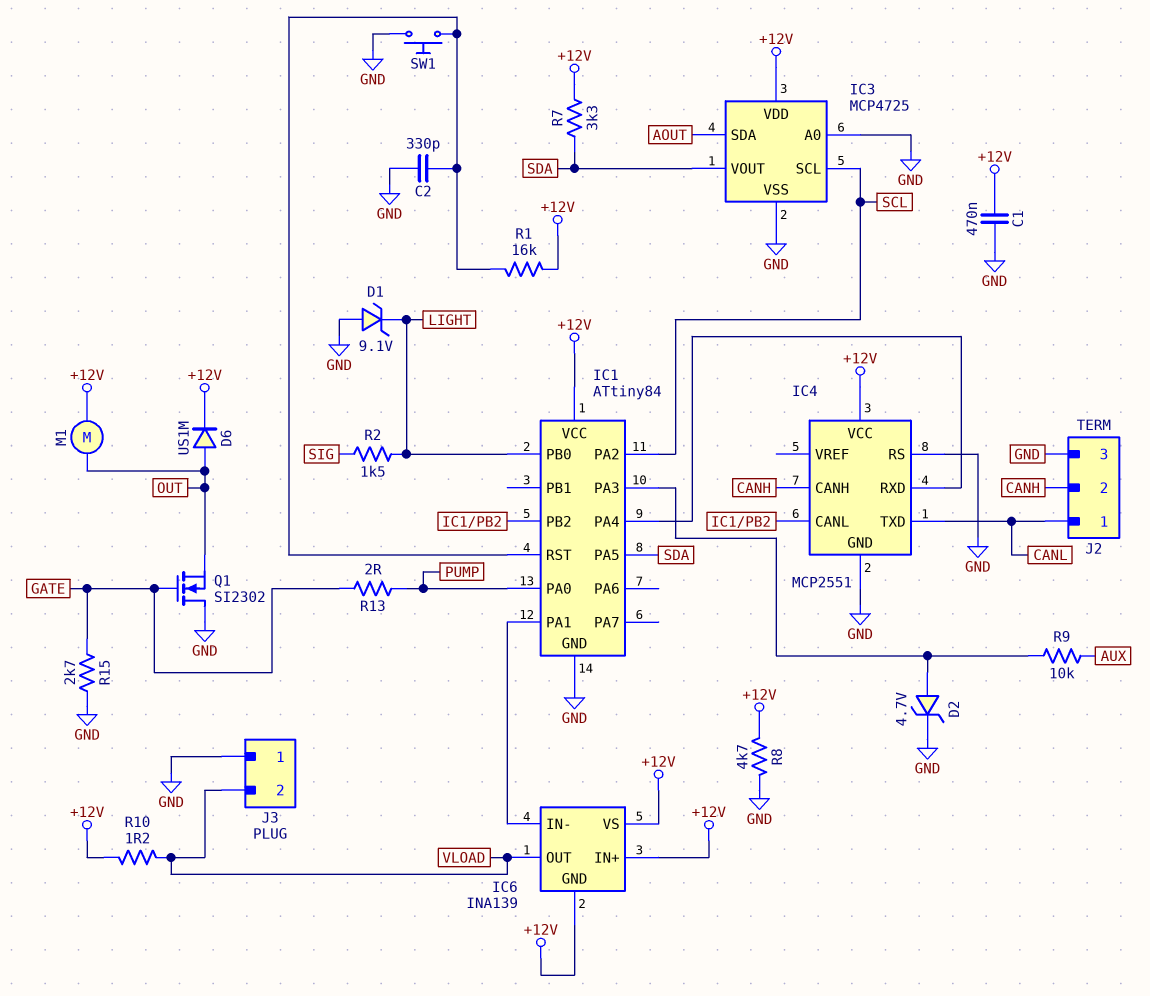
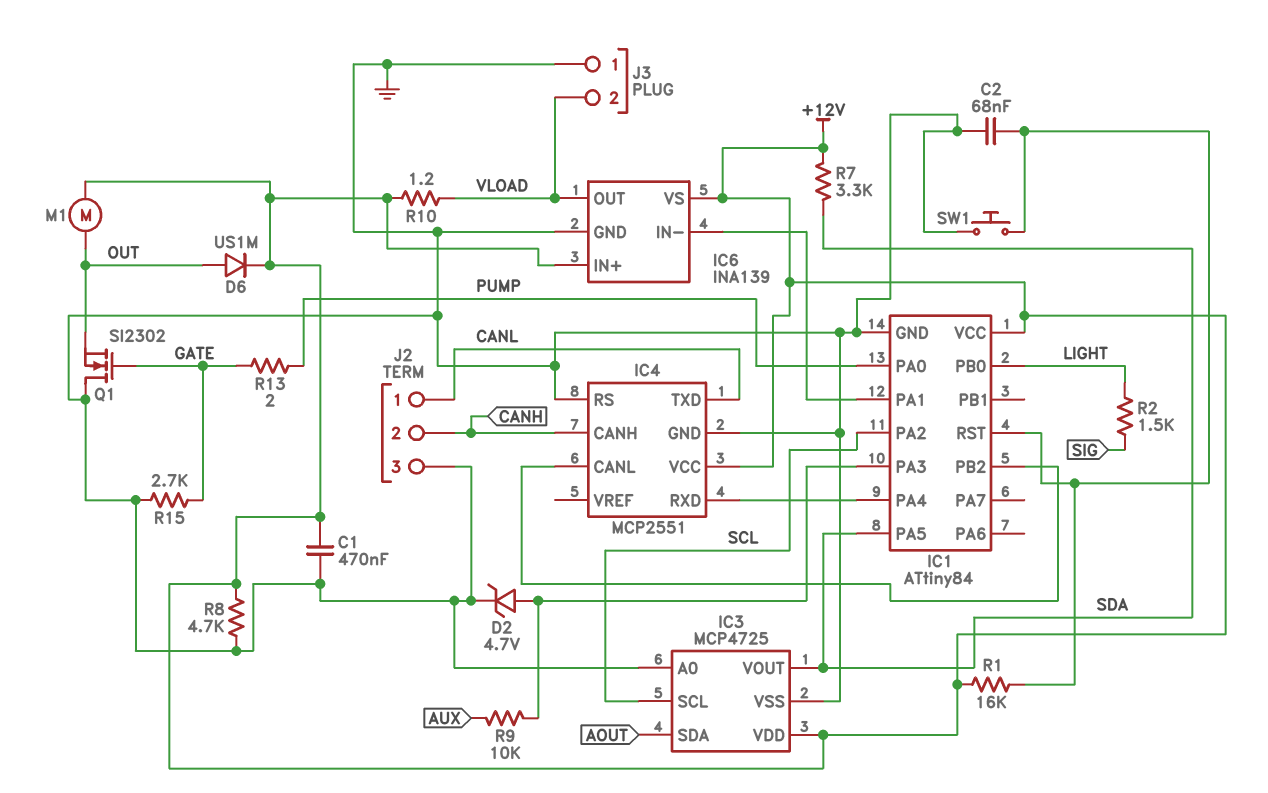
C2: 330pF (GND, IC1/RST) -> 68nF (GND, IC1/RST)
D1: zener 9.1V (A GND, K LIGHT) -> none
IC6 pin GND: +12V -> GND

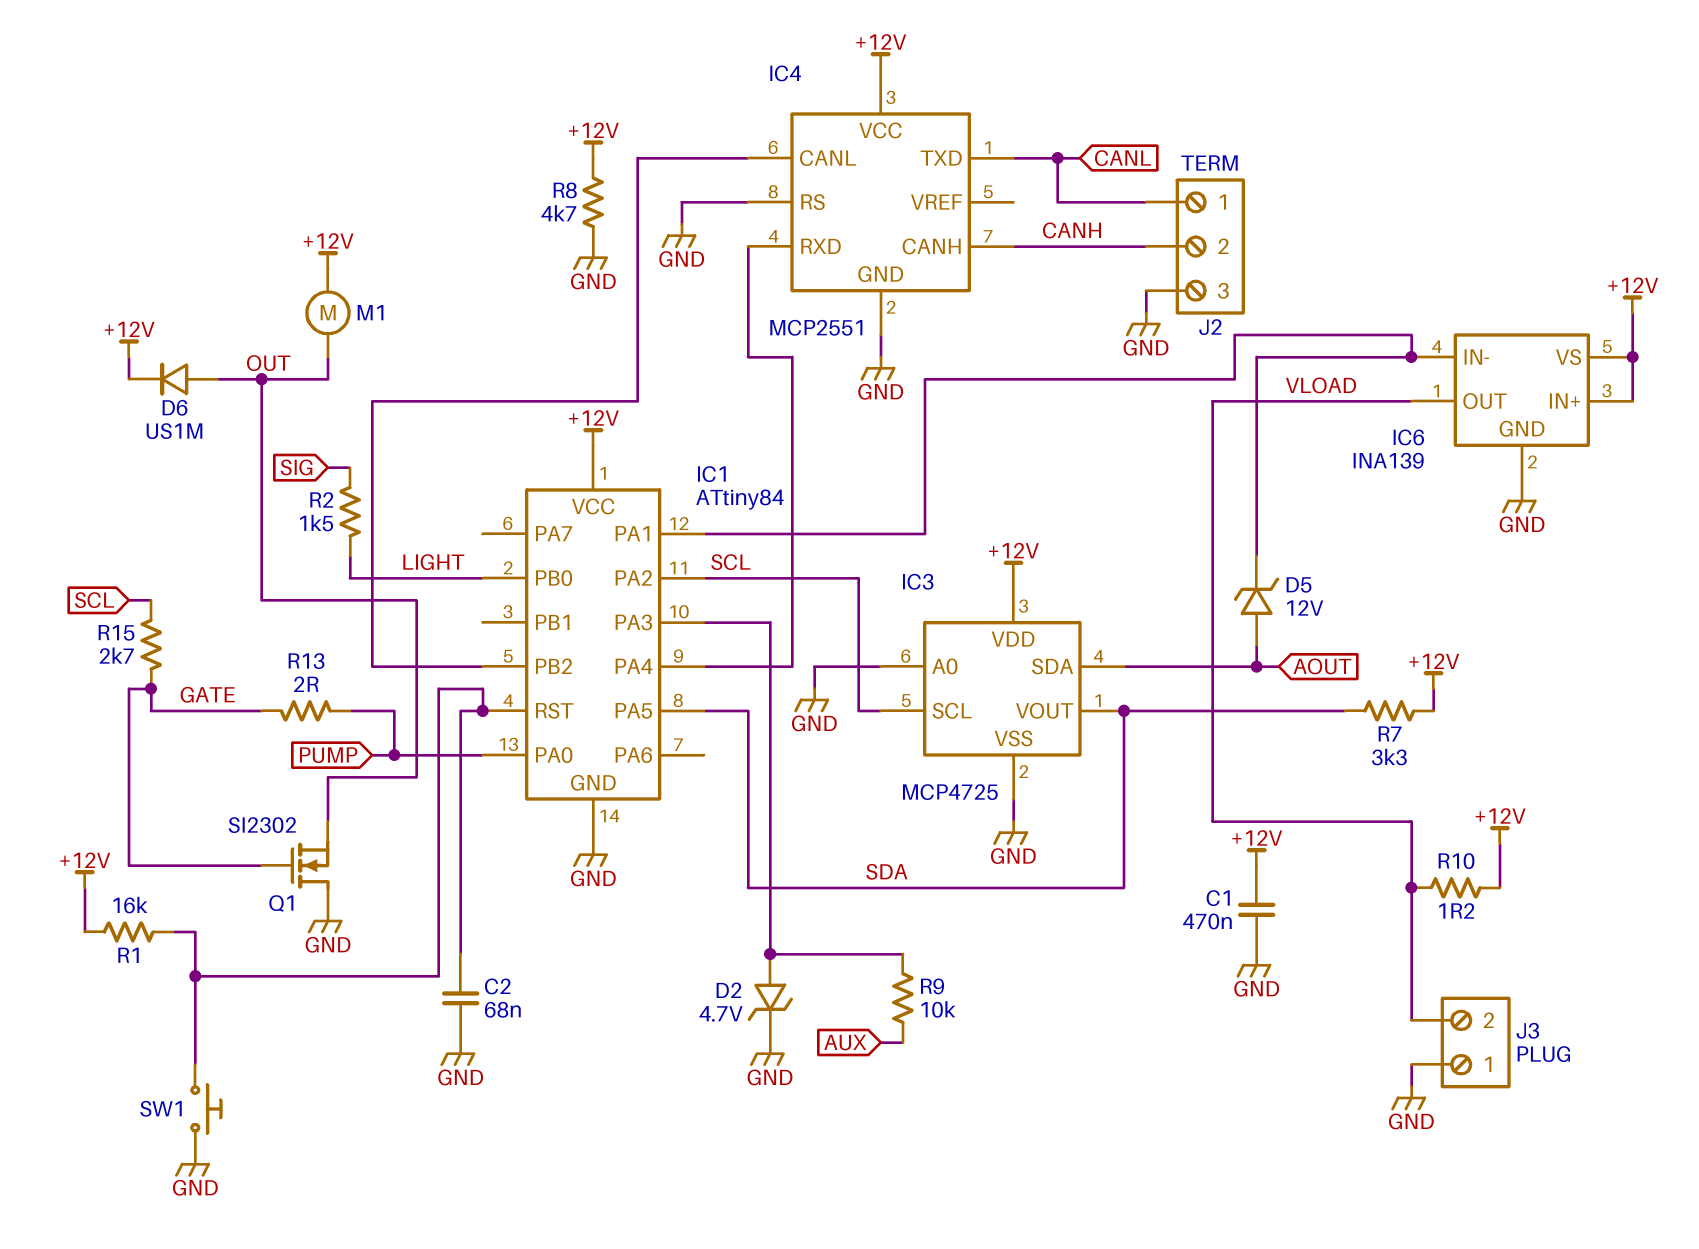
D5: none -> zener 12V (A AOUT, K IC1/PA1)
R15: 2.7k (GATE, GND) -> 2.7k (GATE, SCL)

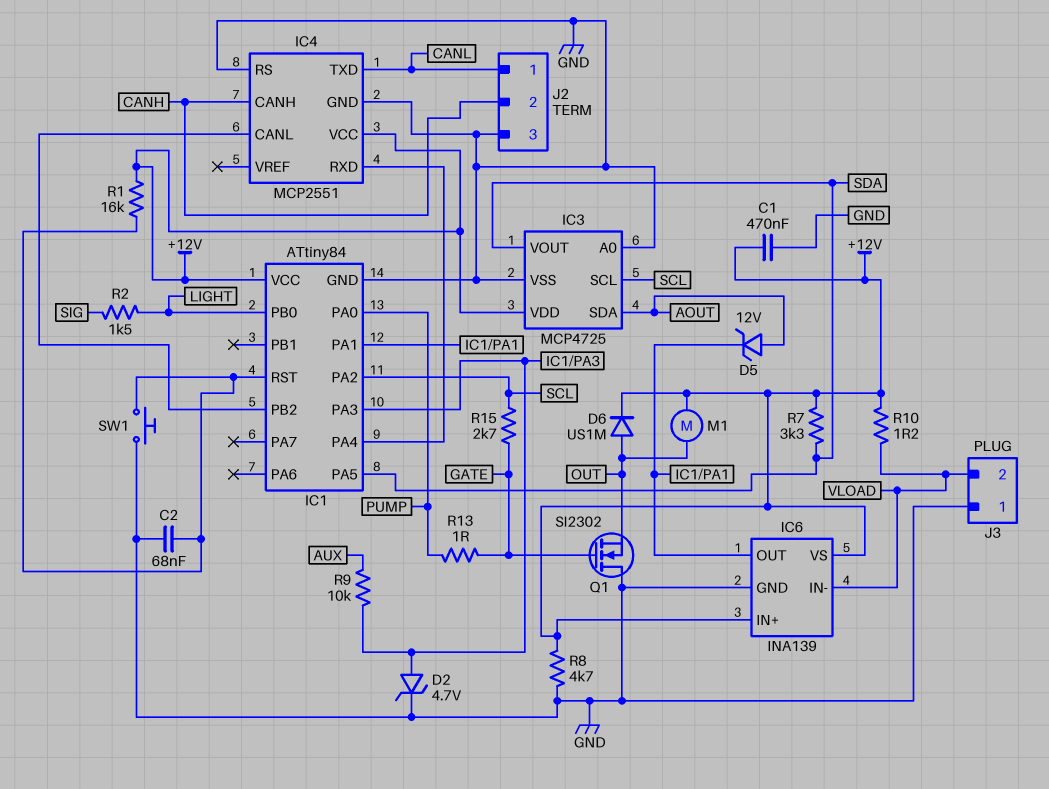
IC6 pin IN-: IC1/PA1 -> VLOAD
IC6 pin OUT: VLOAD -> IC1/PA1
R13: 2 (GATE, PUMP) -> 1 (GATE, PUMP)

